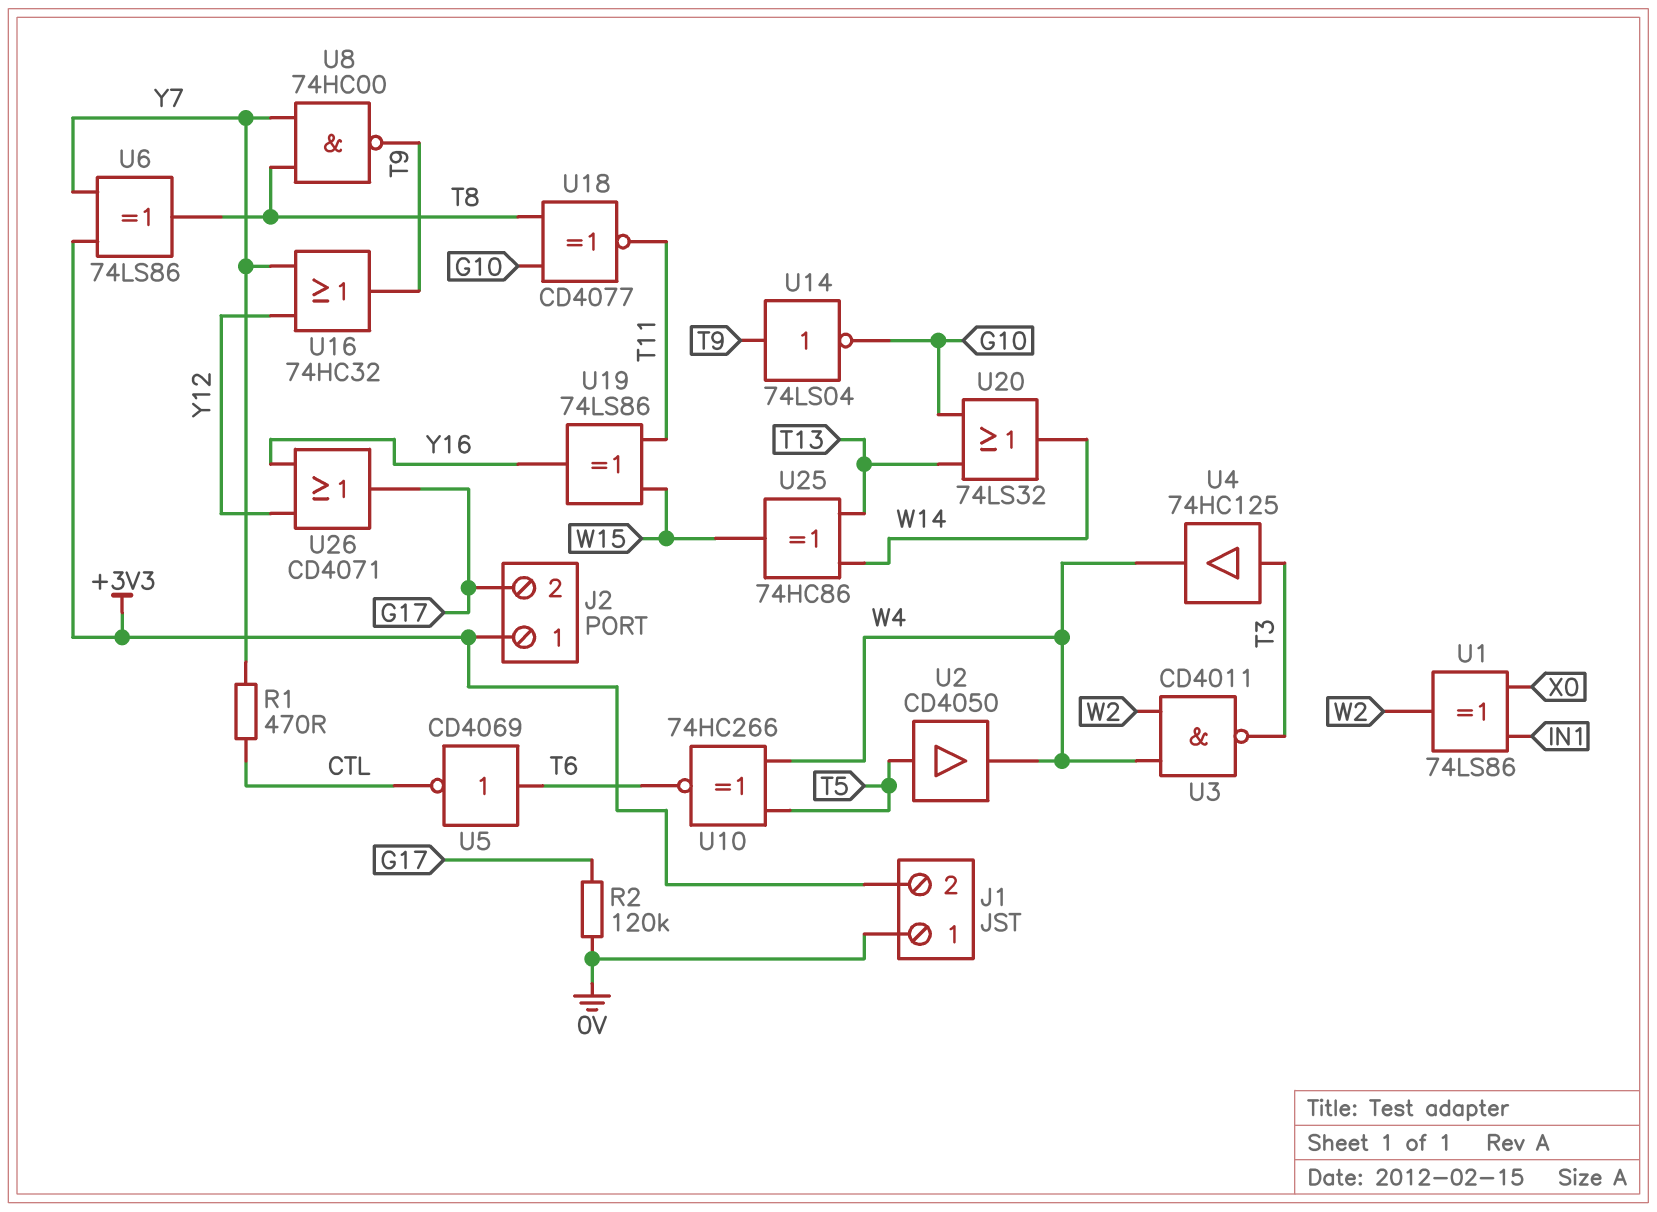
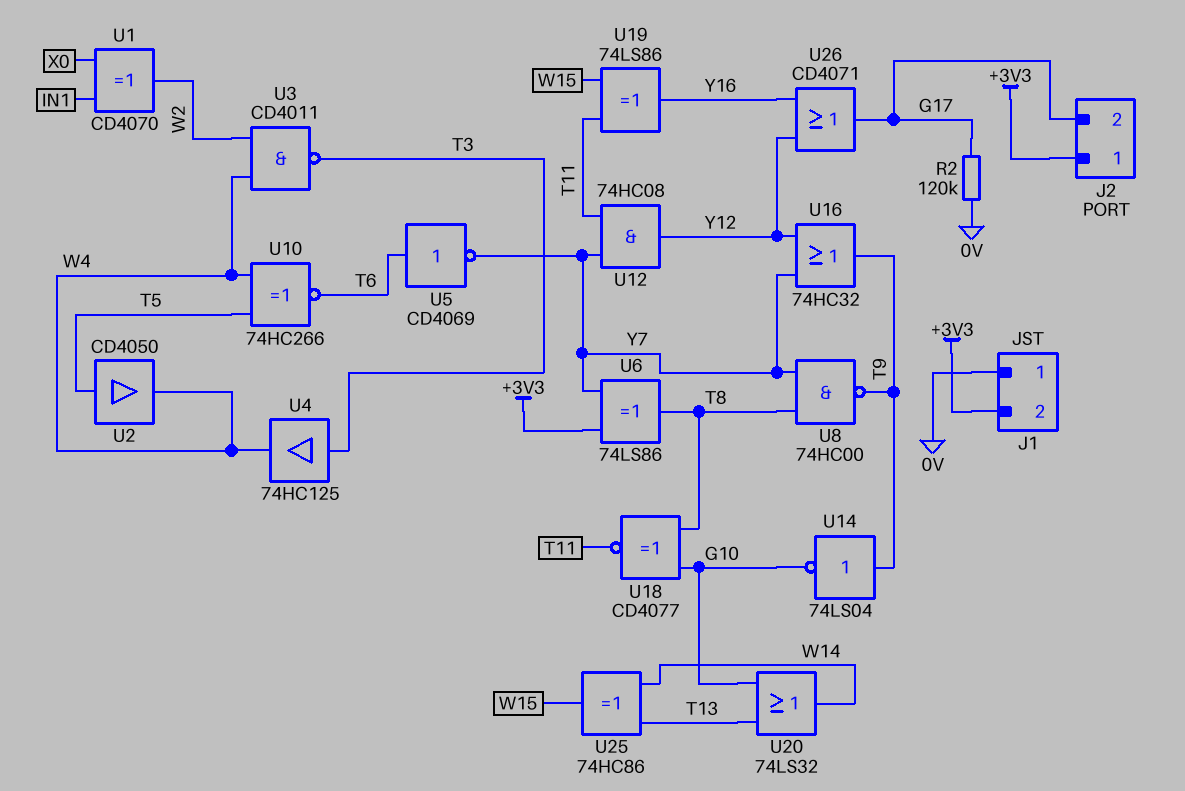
R1: 470 (CTL, Y7) -> none
U1: XOR 74LS86 (in IN1, in X0, out W2) -> XOR CD4070 (in IN1, in X0, out W2)
U5: NOT CD4069 (in T6, out CTL) -> NOT CD4069 (in T6, out Y7)
U12: none -> AND 74HC08 (in T11, in Y7, out Y12)

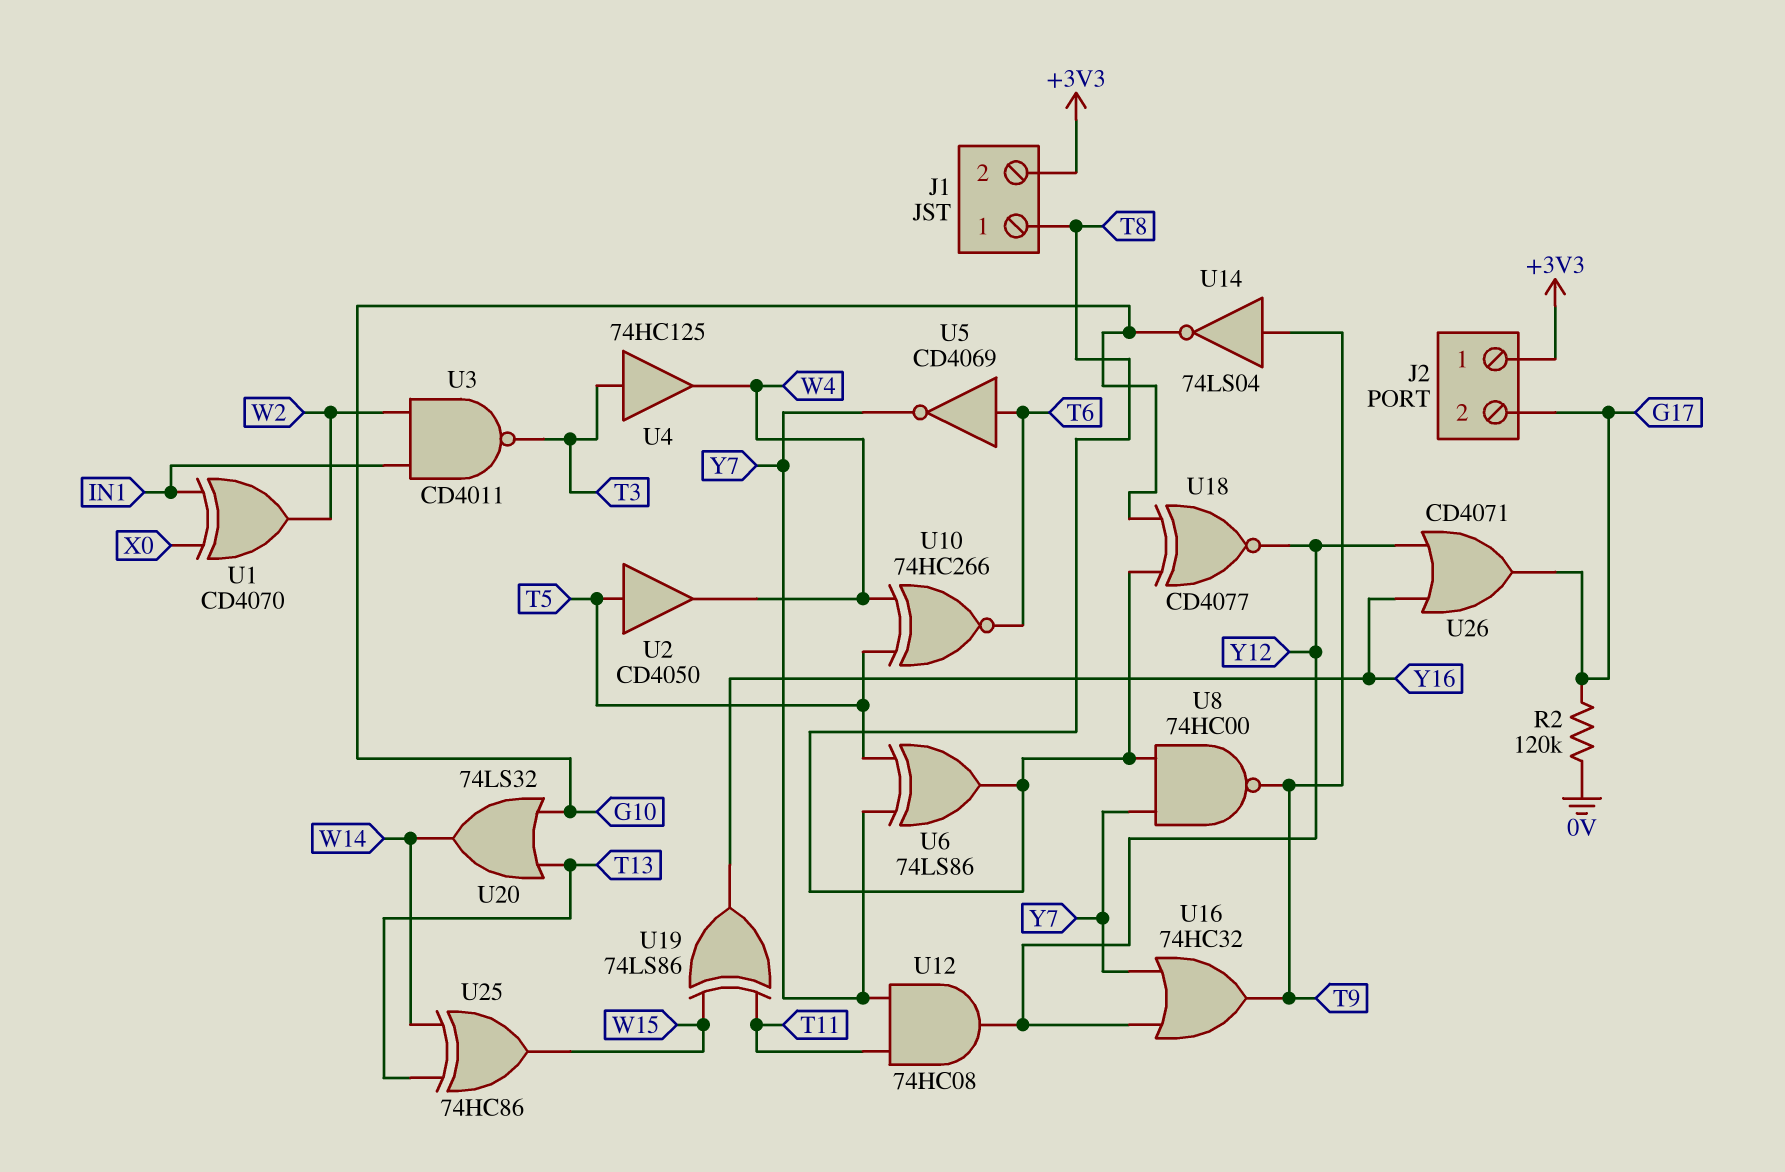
J1 pin 1: 0V -> T8
U3: NAND CD4011 (in W2, in W4, out T3) -> NAND CD4011 (in IN1, in W2, out T3)
U6: XOR 74LS86 (in +3V3, in Y7, out T8) -> XOR 74LS86 (in T5, in Y7, out T8)
U18: XNOR CD4077 (in G10, in T8, out T11) -> XNOR CD4077 (in G10, in T8, out Y12)

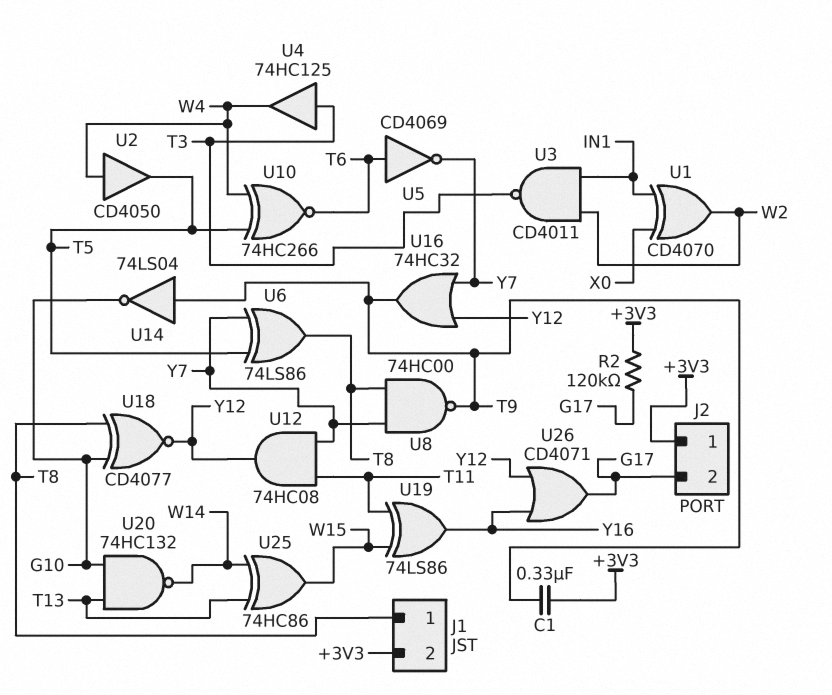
C1: none -> 330nF (+3V3, T9)
R2: 120k (0V, G17) -> 120k (+3V3, G17)
U2: buffer CD4050 (in T5, out W4) -> buffer CD4050 (in W4, out T5)
U20: OR 74LS32 (in G10, in T13, out W14) -> NAND 74HC132 (in G10, in T13, out W14)

